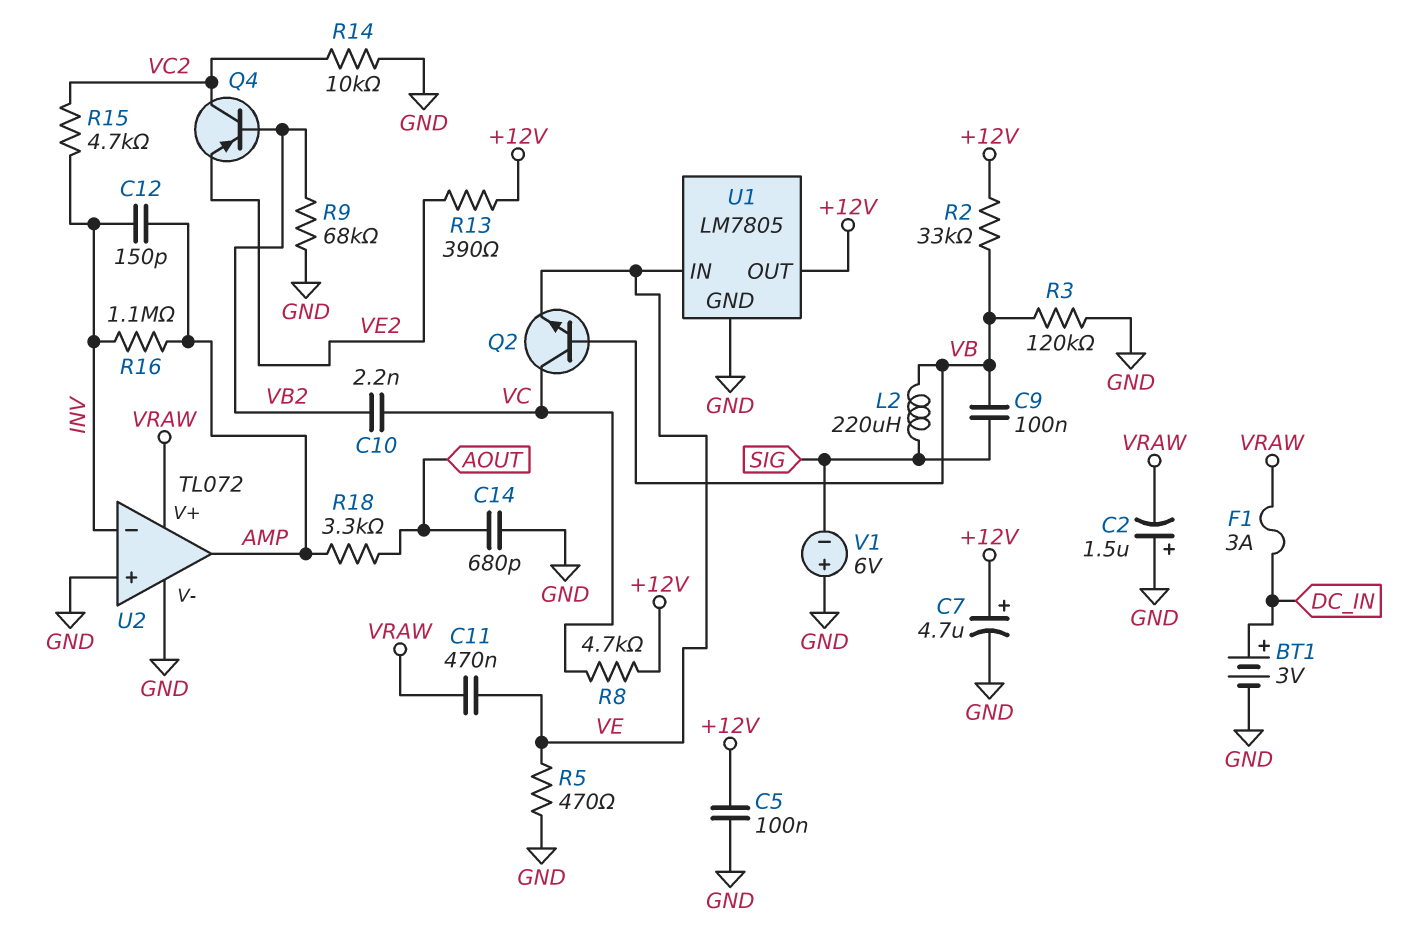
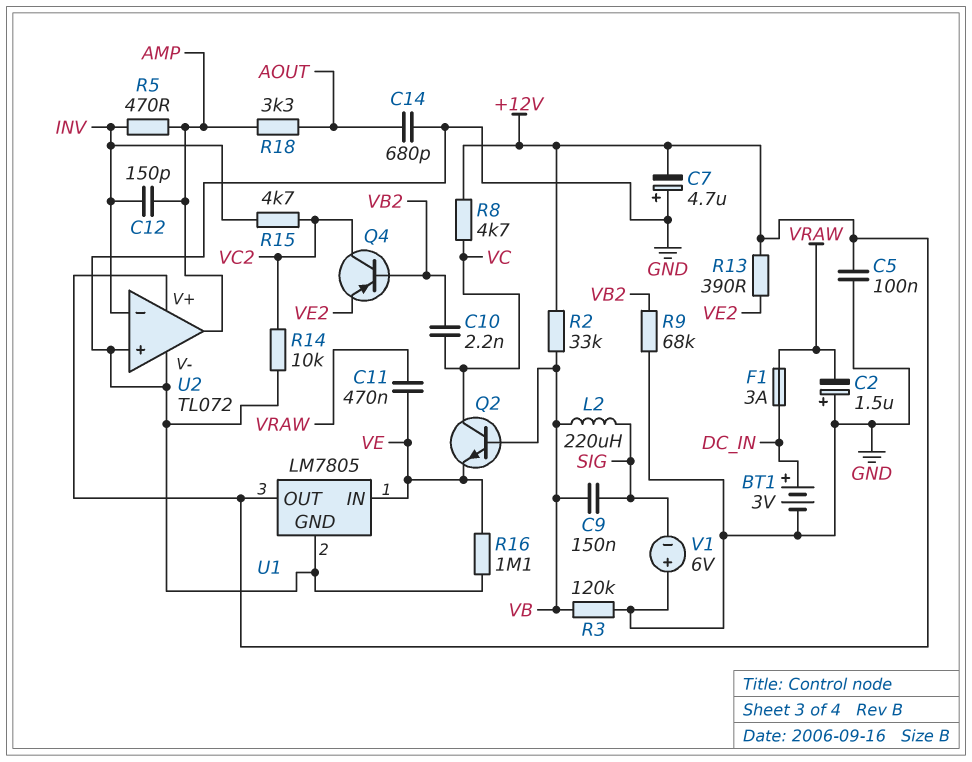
C7: 4.7uF (plus +12V, minus GND) -> 4.7uF (plus GND, minus +12V)
C9: 100nF (SIG, VB) -> 150nF (SIG, VB)
R5: 470 (GND, VE) -> 470 (AMP, INV)
R16: 1.1M (AMP, INV) -> 1.1M (GND, VE)
U2 pin V+: VRAW -> +12V

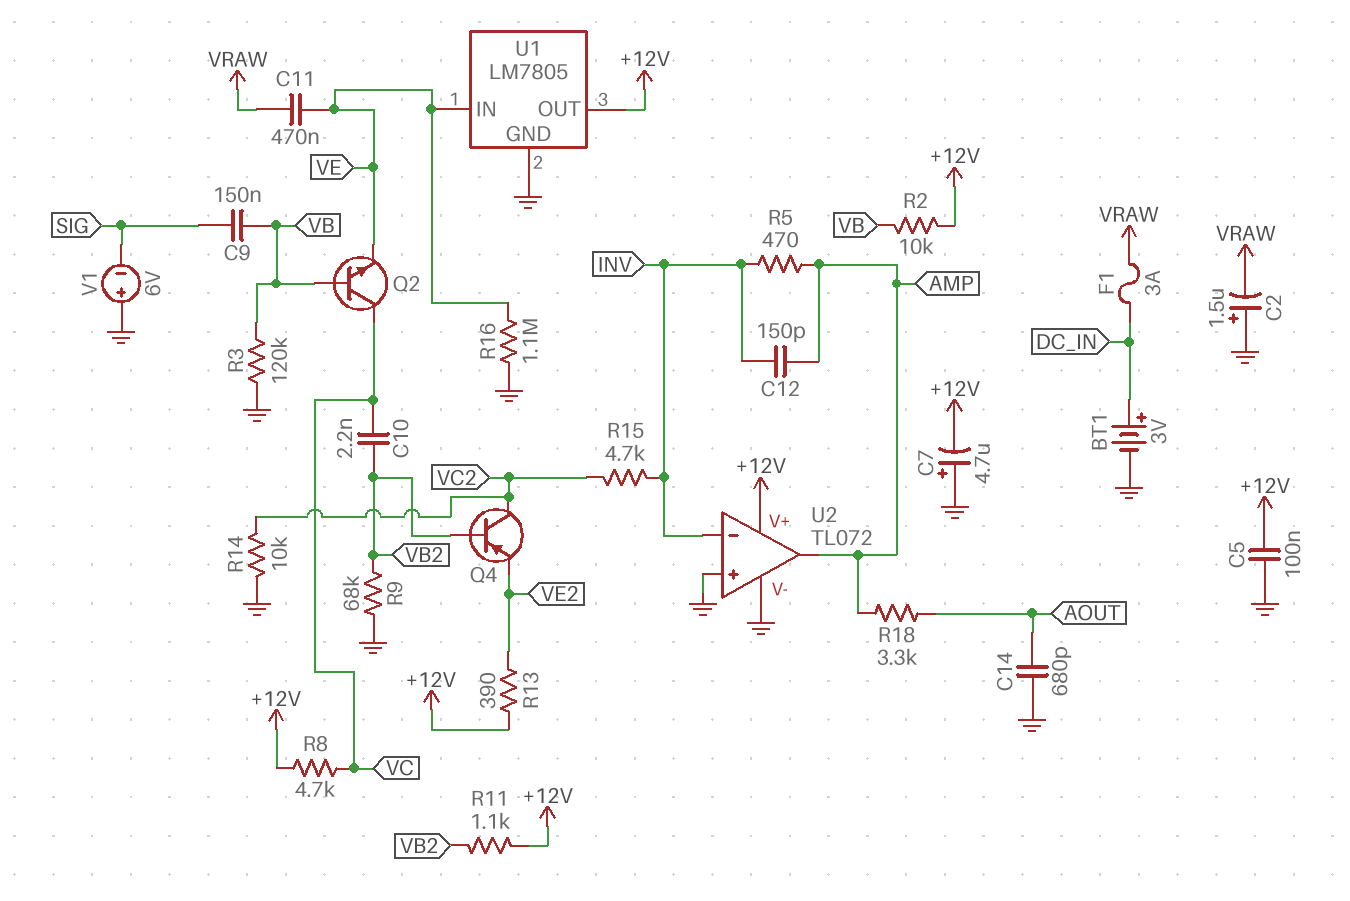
L2: 220uH (SIG, VB) -> none
R2: 33k (+12V, VB) -> 10k (+12V, VB)
R11: none -> 1.1k (+12V, VB2)

